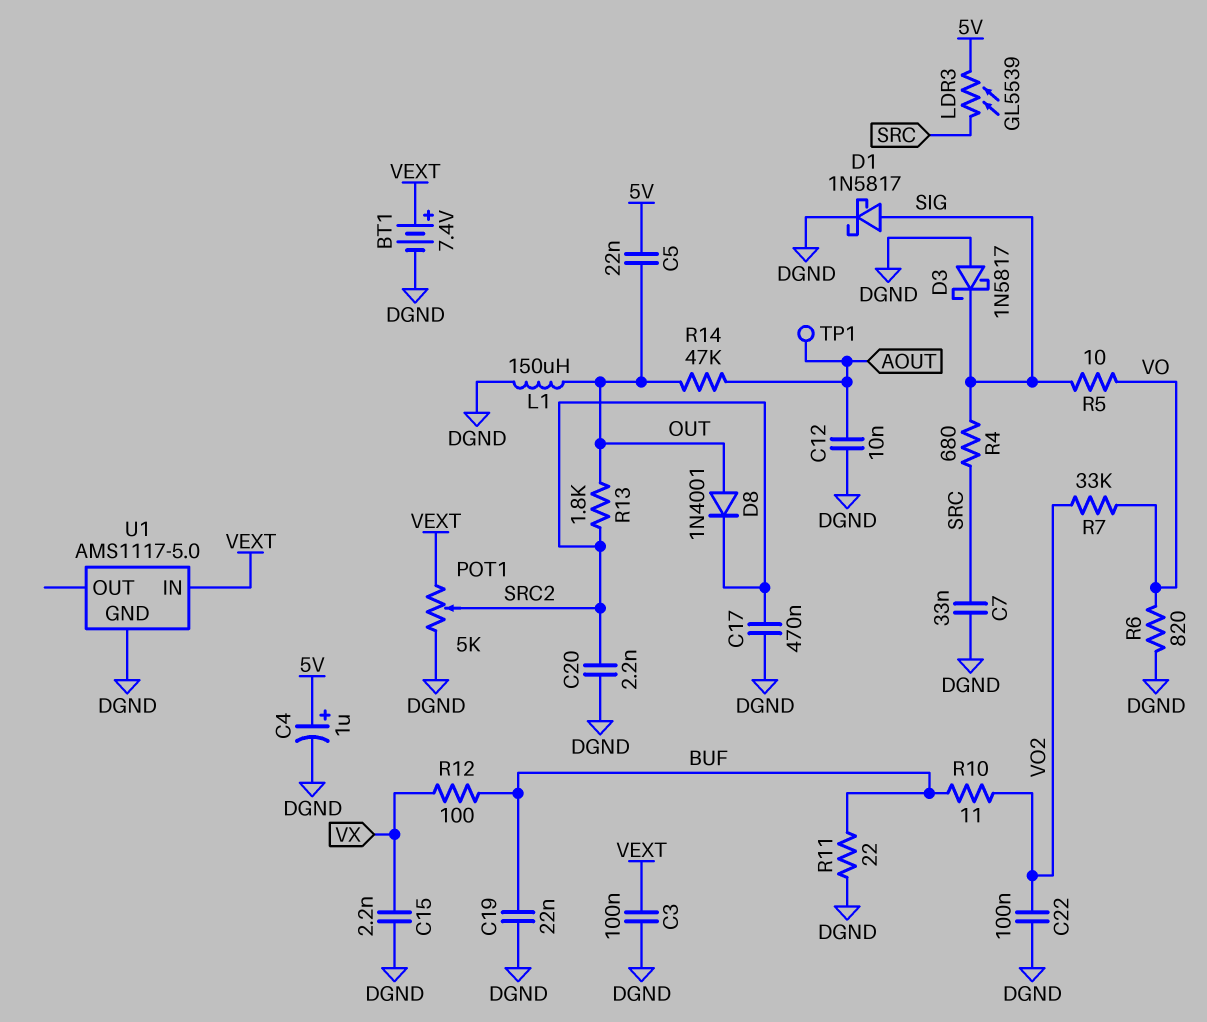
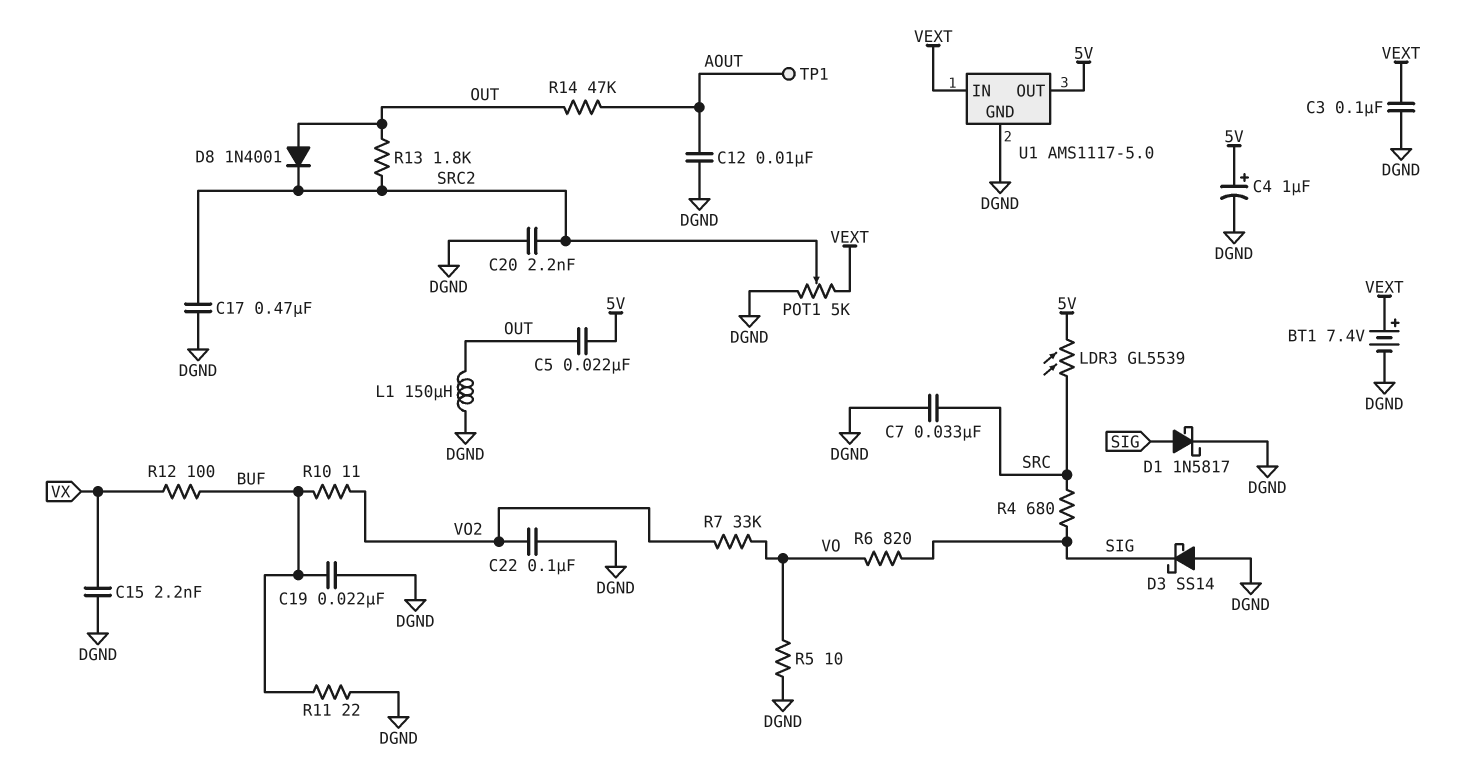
D3: schottky 1N5817 (A DGND, K SIG) -> schottky SS14 (A DGND, K SIG)
R5: 10 (SIG, VO) -> 10 (DGND, VO)
R6: 820 (DGND, VO) -> 820 (SIG, VO)
U1 pin OUT: none -> 5V

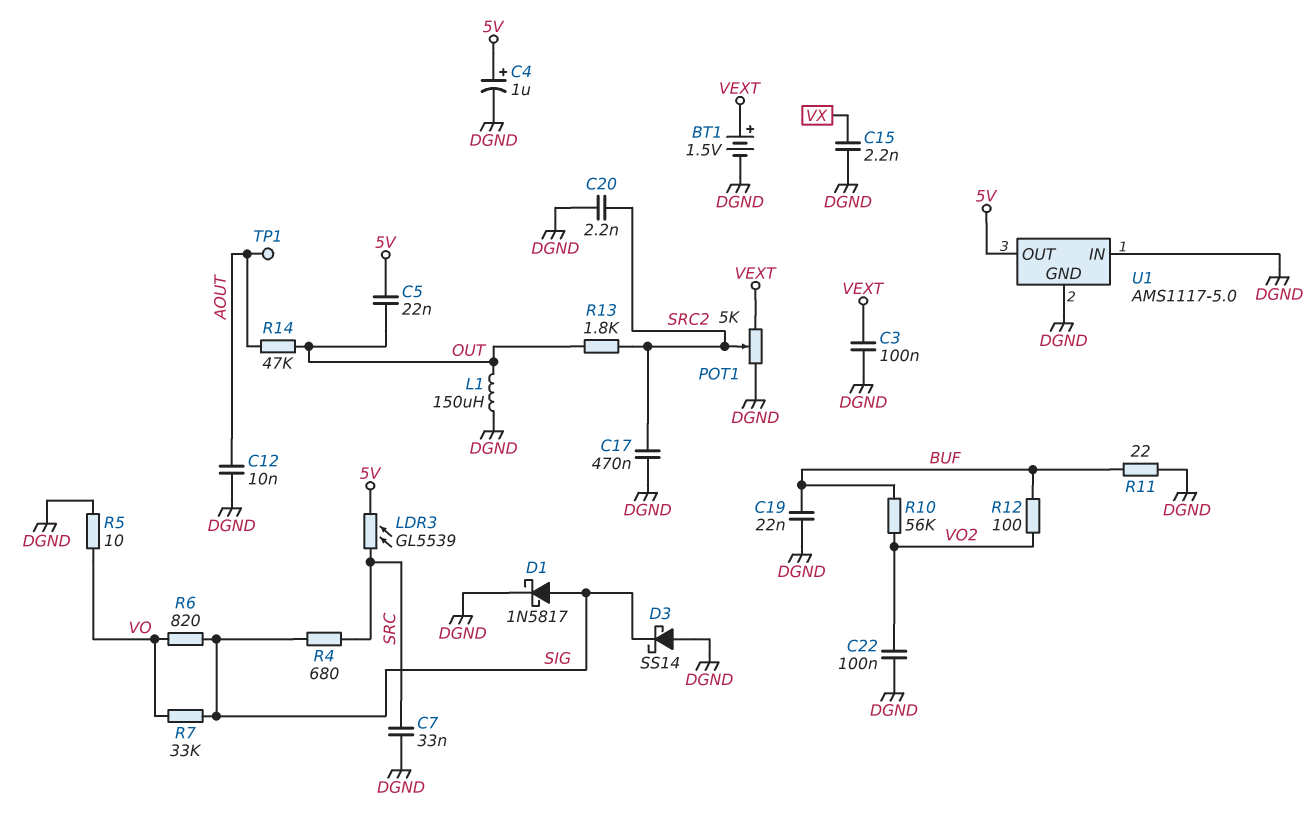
BT1: 7.4V (plus VEXT, minus DGND) -> 1.5V (plus VEXT, minus DGND)
D8: diode 1N4001 (A OUT, K SRC2) -> none
R7: 33k (VO, VO2) -> 33k (SIG, VO)
R10: 11 (BUF, VO2) -> 56k (BUF, VO2)
R12: 100 (BUF, VX) -> 100 (BUF, VO2)
U1 pin IN: VEXT -> DGND

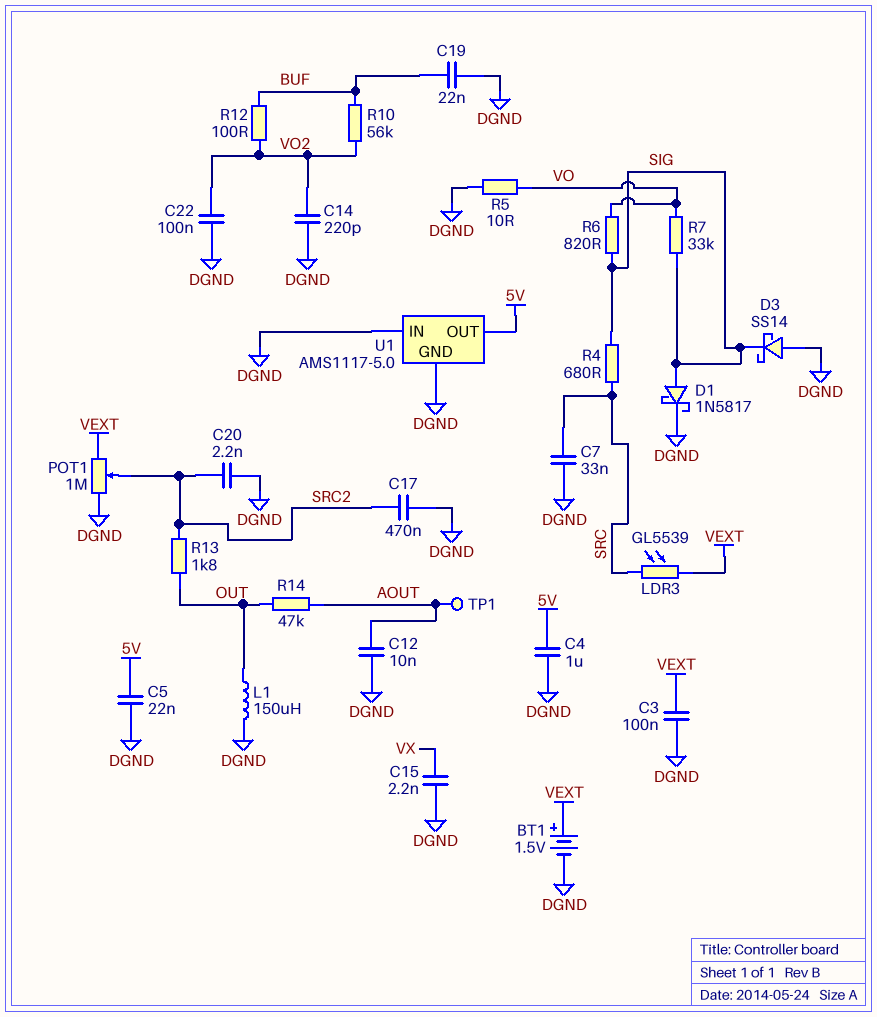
C4: 1uF (plus 5V, minus DGND) -> 1uF (5V, DGND)
C5: 22nF (5V, OUT) -> 22nF (5V, DGND)
C14: none -> 220pF (DGND, VO2)
LDR3: GL5539 (5V, SRC) -> GL5539 (SRC, VEXT)
POT1: 5k (DGND, VEXT, wiper SRC2) -> 1M (DGND, VEXT, wiper SRC2)
R11: 22 (BUF, DGND) -> none

